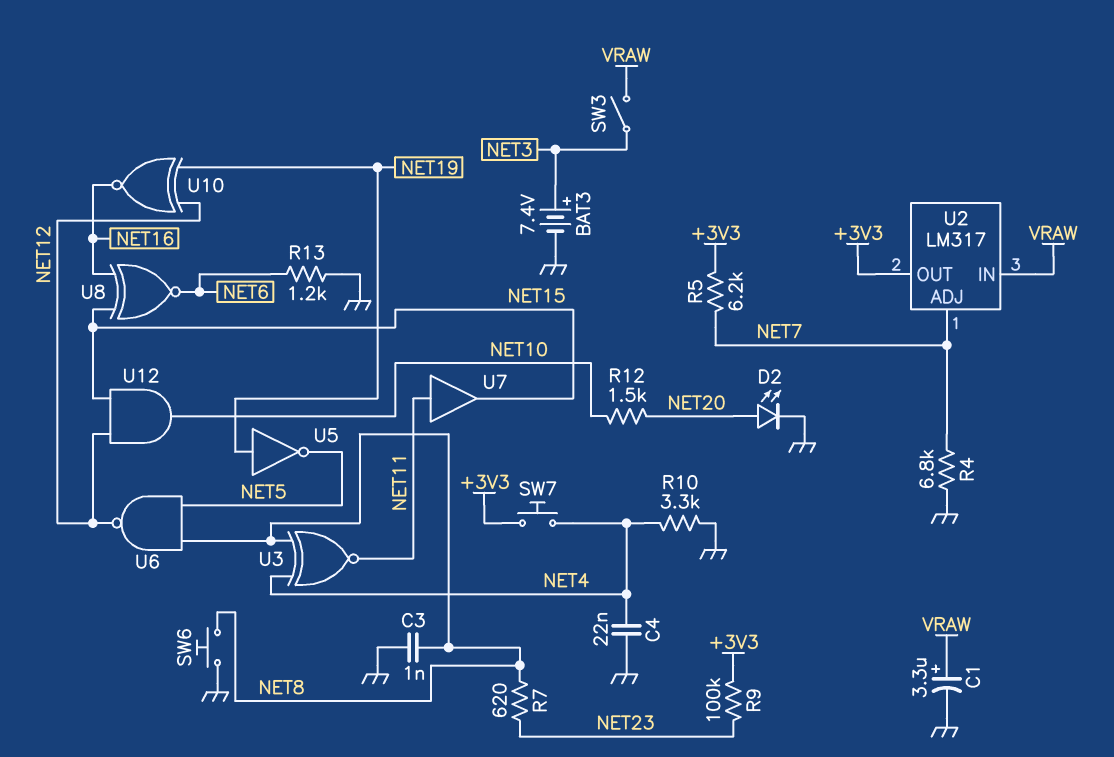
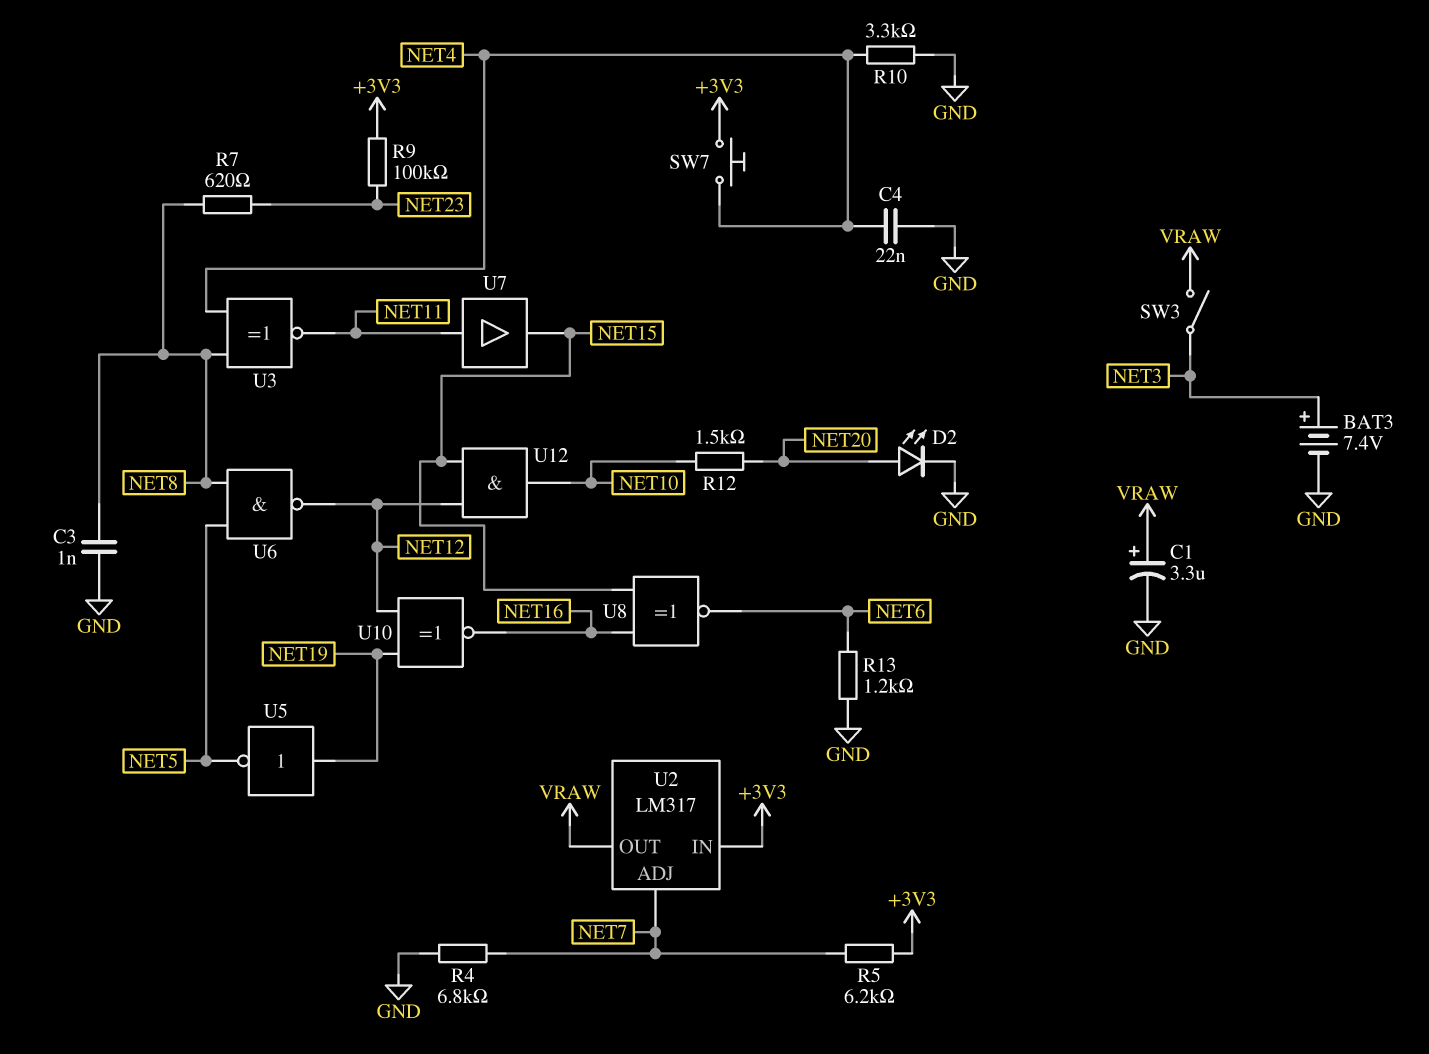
SW6: button (GND, NET8) -> none
U2 pin IN: VRAW -> +3V3
U2 pin OUT: +3V3 -> VRAW

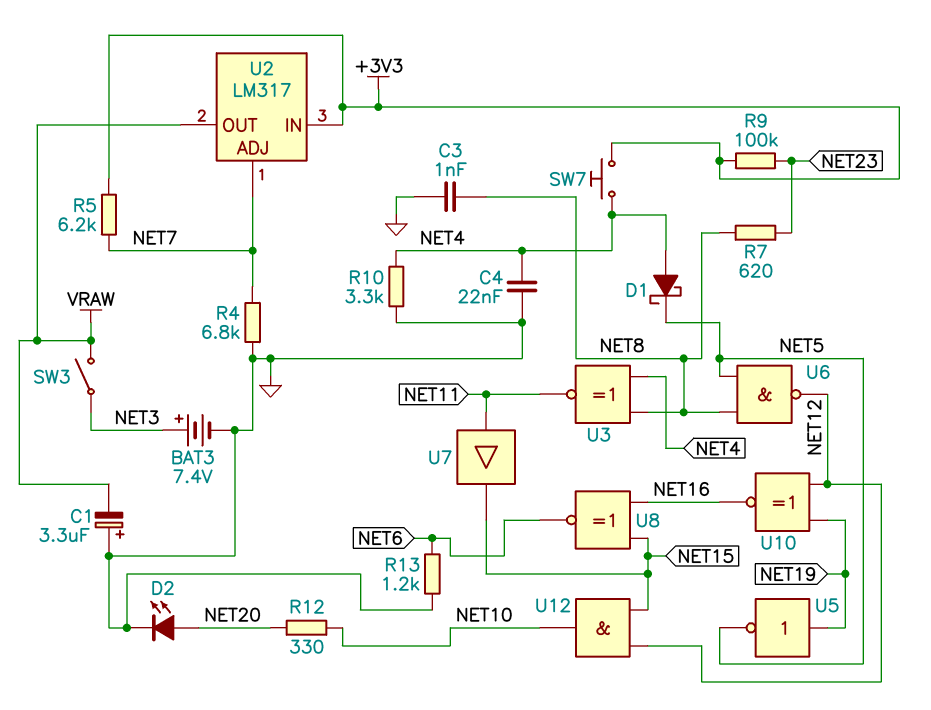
C1: 3.3uF (plus VRAW, minus GND) -> 3.3uF (plus GND, minus VRAW)
D1: none -> schottky (A NET4, K NET5)
R12: 1.5k (NET10, NET20) -> 330 (NET10, NET20)

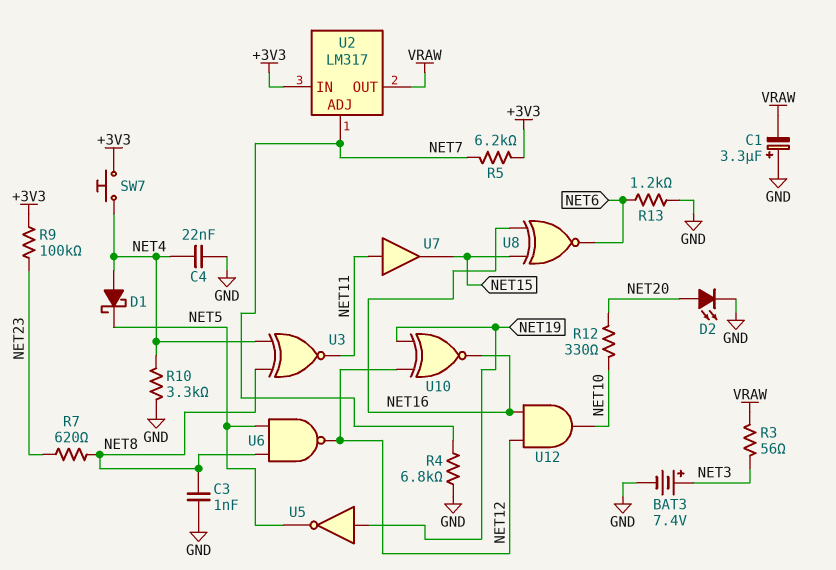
R3: none -> 56 (NET3, VRAW)
SW3: switch (NET3, VRAW) -> none
U12: AND (in NET12, in NET15, out NET10) -> AND (in NET12, in NET16, out NET10)

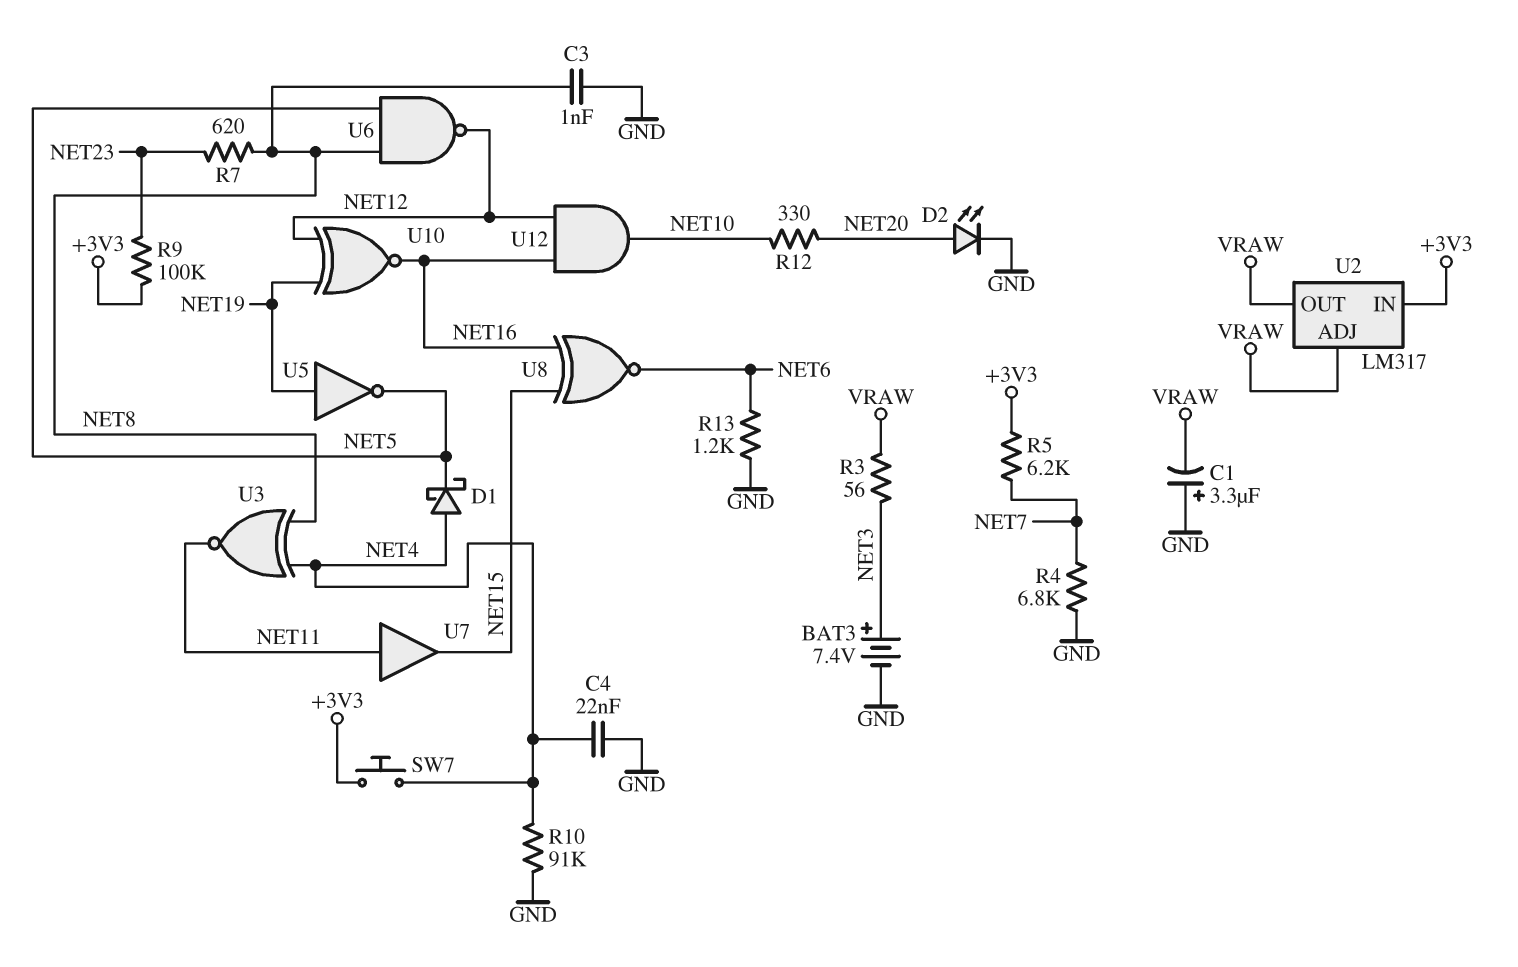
R10: 3.3k (GND, NET4) -> 91k (GND, NET4)
U2 pin ADJ: NET7 -> VRAW

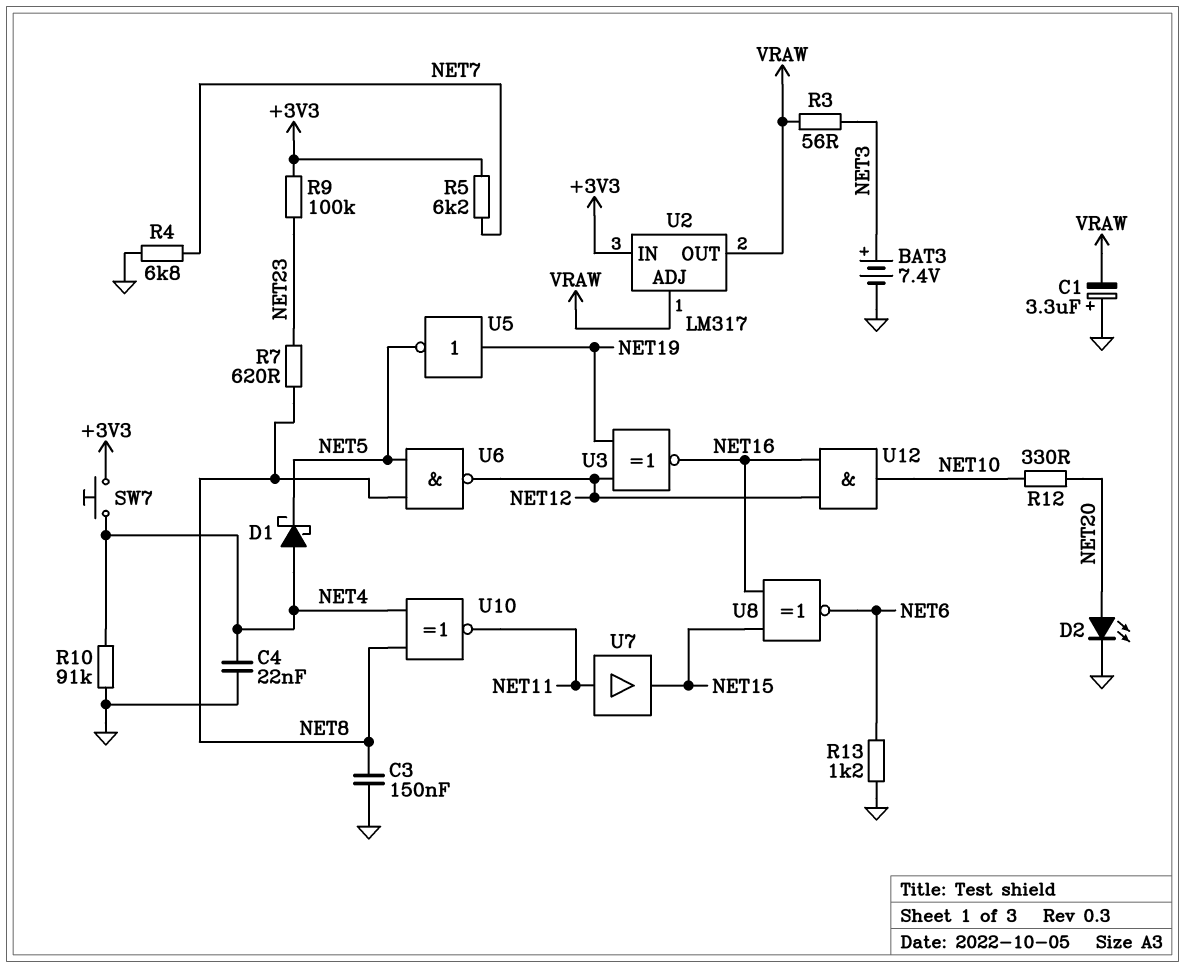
C3: 1nF (GND, NET8) -> 150nF (GND, NET8)
U3: XNOR (in NET4, in NET8, out NET11) -> XNOR (in NET12, in NET19, out NET16)
U10: XNOR (in NET12, in NET19, out NET16) -> XNOR (in NET4, in NET8, out NET11)

